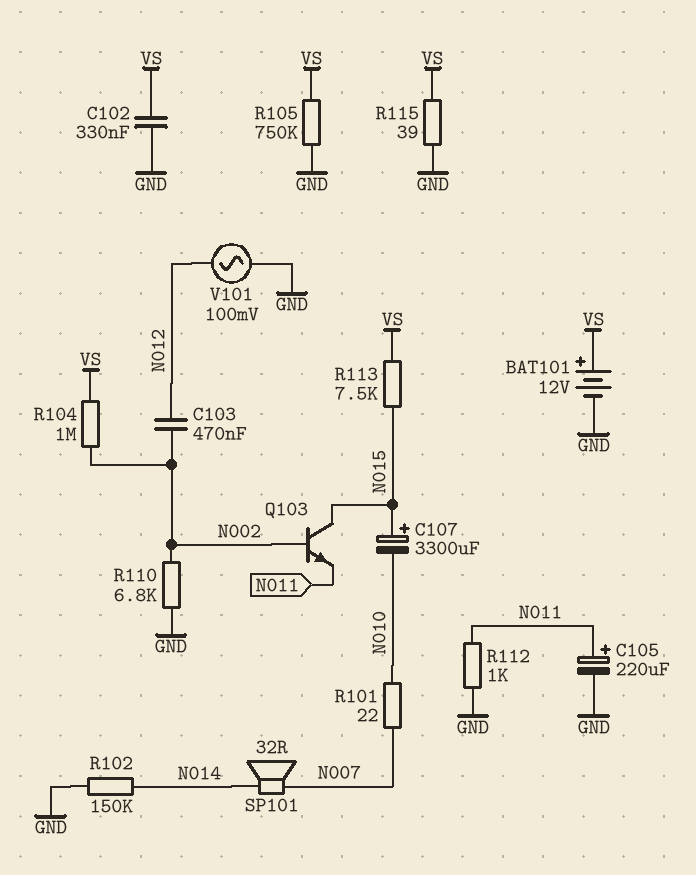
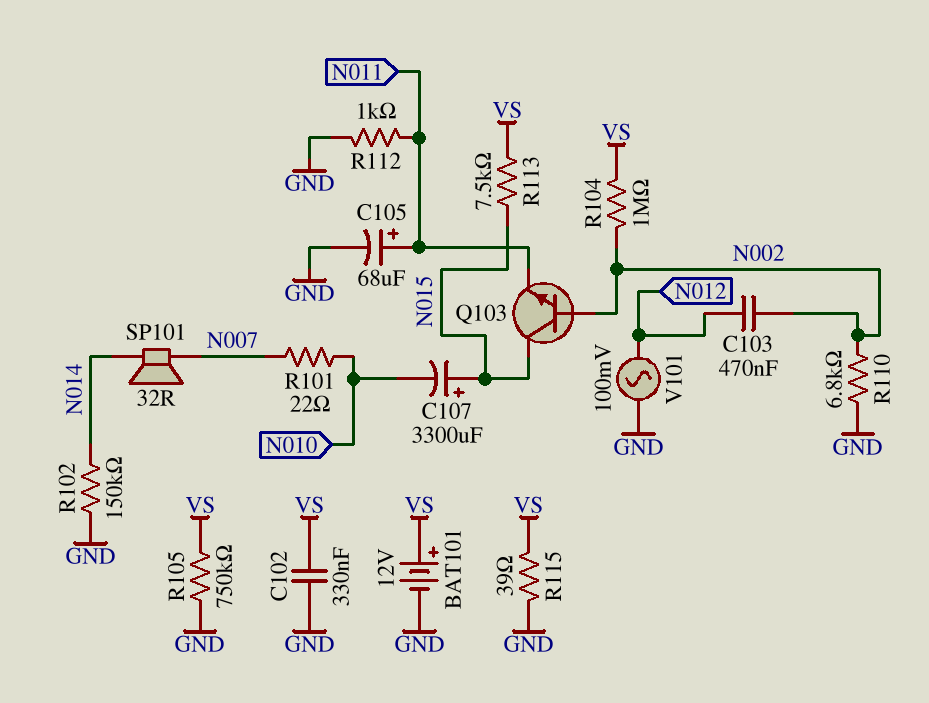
C105: 220uF (plus N011, minus GND) -> 68uF (plus N011, minus GND)

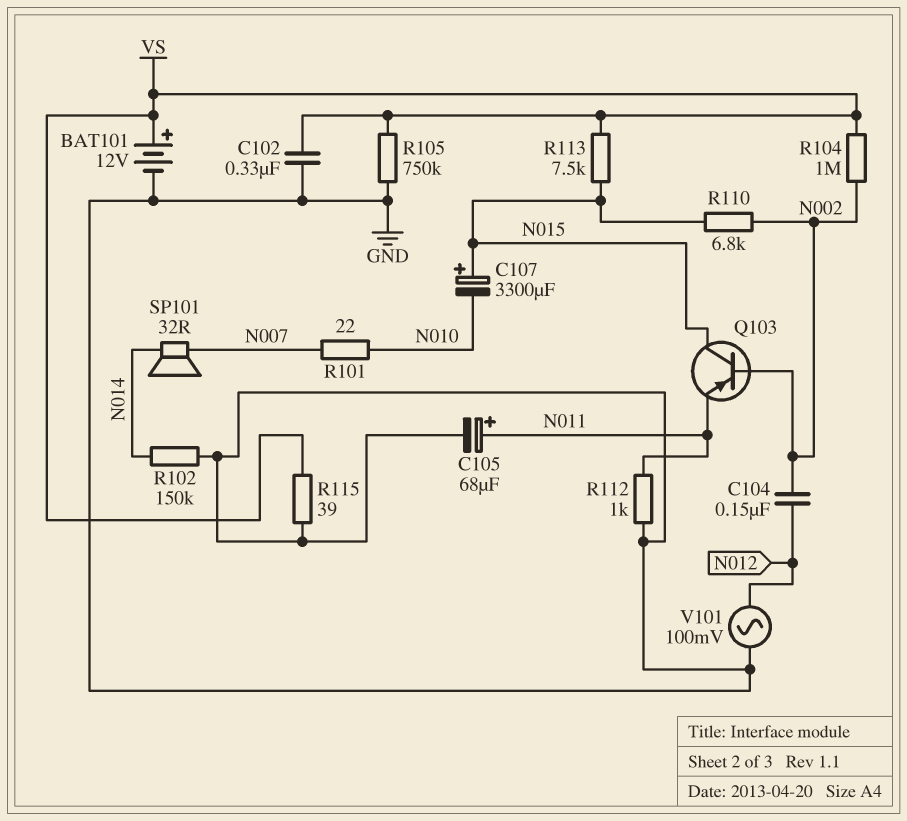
C103: 470nF (N002, N012) -> none
C104: none -> 150nF (N002, N012)
Q103: NPN (B N002, C N015, E N011) -> PNP (B N002, C N015, E N011)
R110: 6.8k (GND, N002) -> 6.8k (N002, N015)

